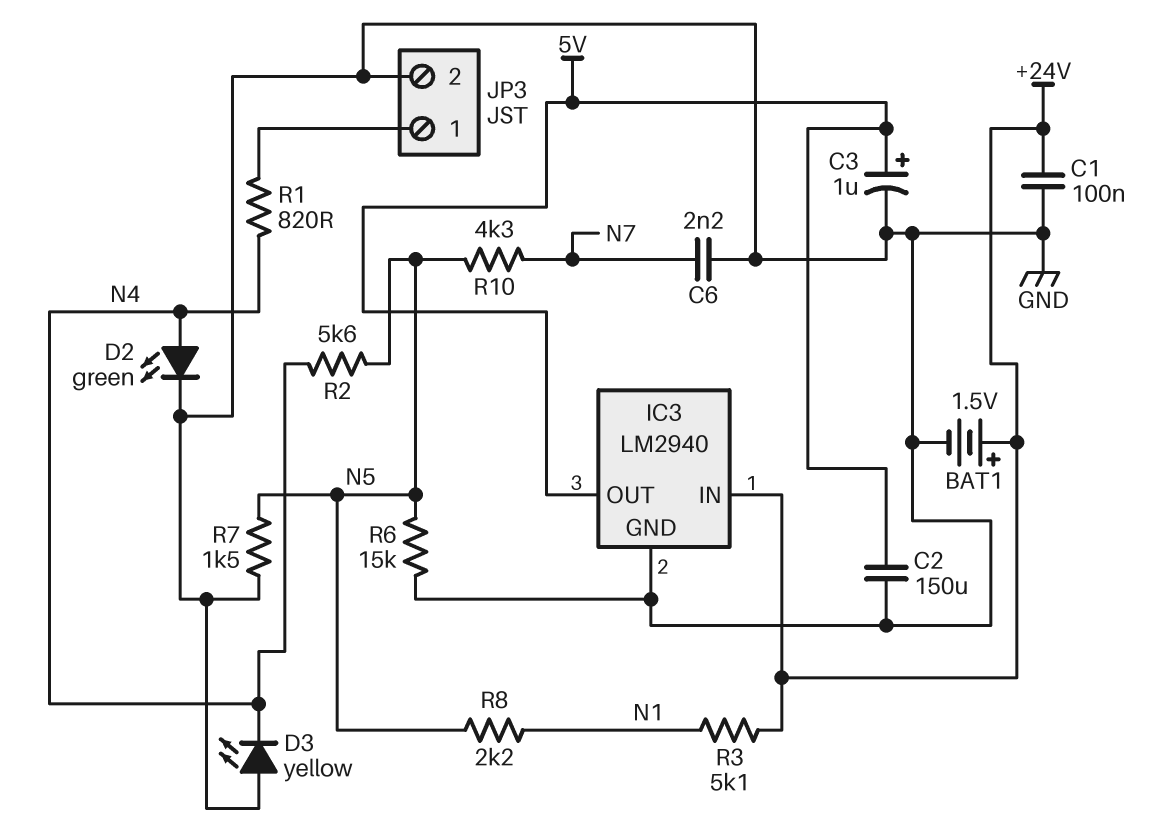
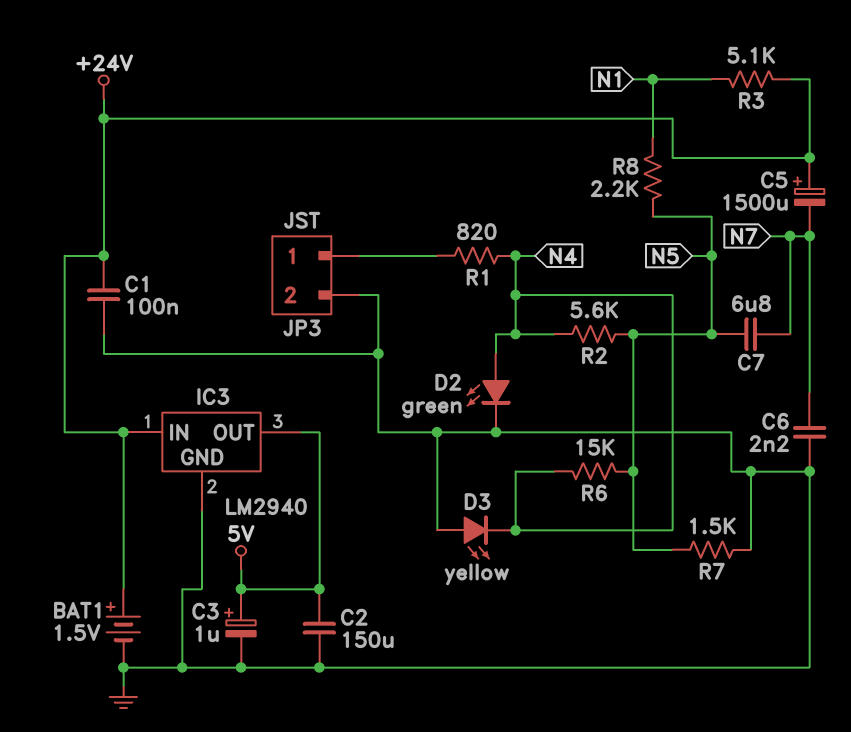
C5: none -> 1500uF (plus +24V, minus N7)
C7: none -> 6.8uF (N5, N7)
R6: 15k (GND, N5) -> 15k (N4, N5)
R10: 4.3k (N5, N7) -> none

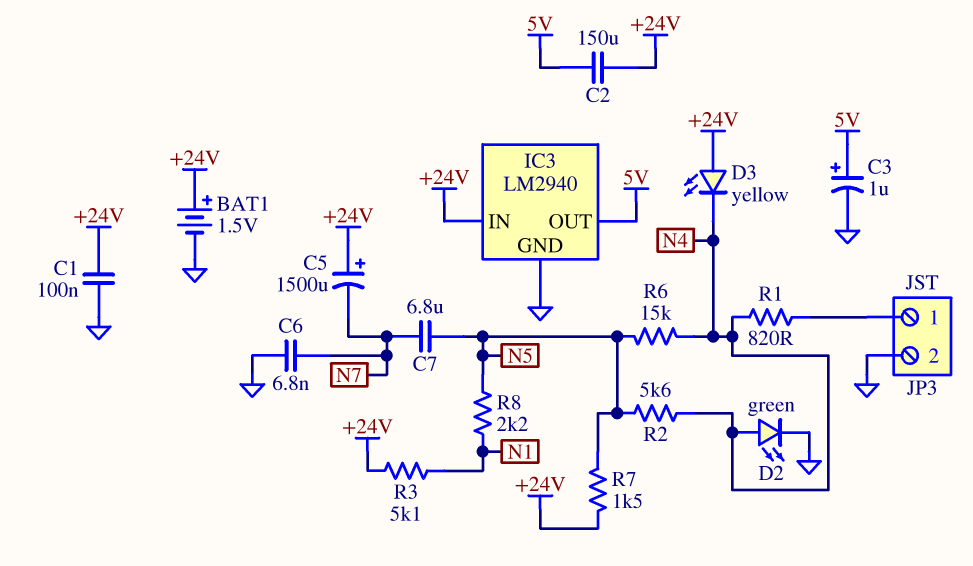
C2: 150uF (5V, GND) -> 150uF (+24V, 5V)
C6: 2.2nF (GND, N7) -> 6.8nF (GND, N7)
D3: LED yellow (A GND, K N4) -> LED yellow (A +24V, K N4)
R7: 1.5k (GND, N5) -> 1.5k (+24V, N5)

